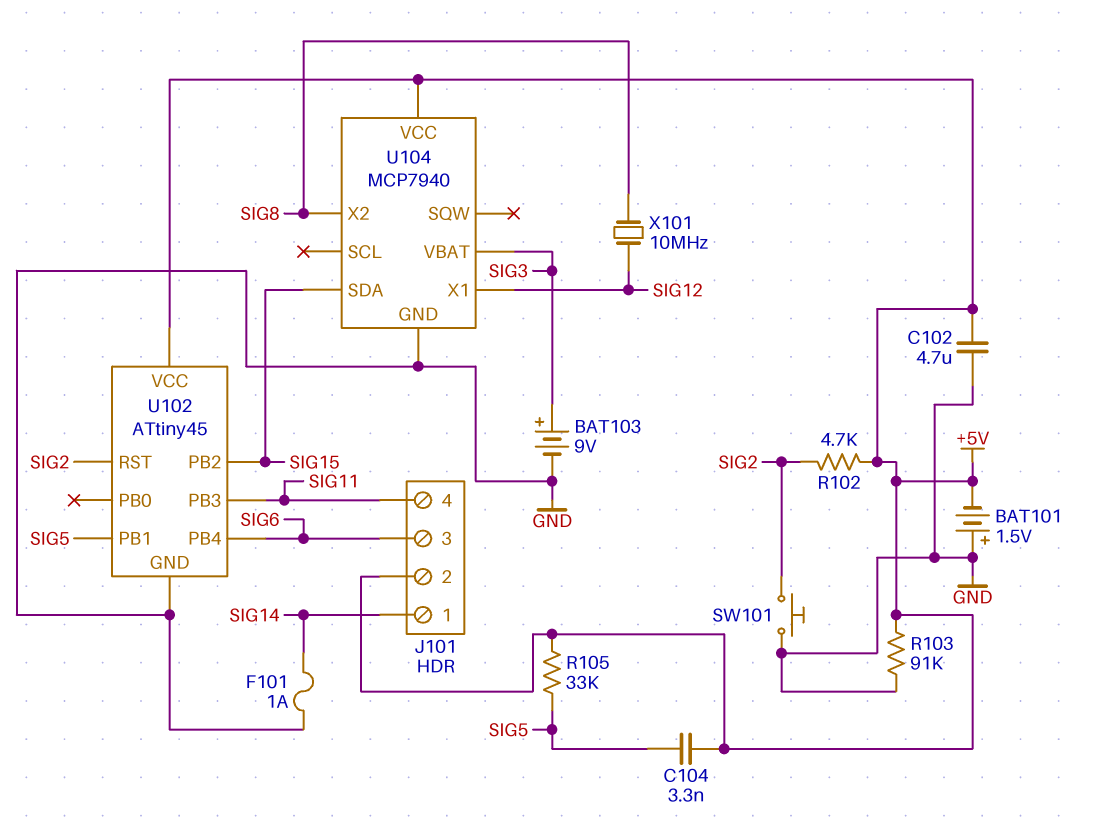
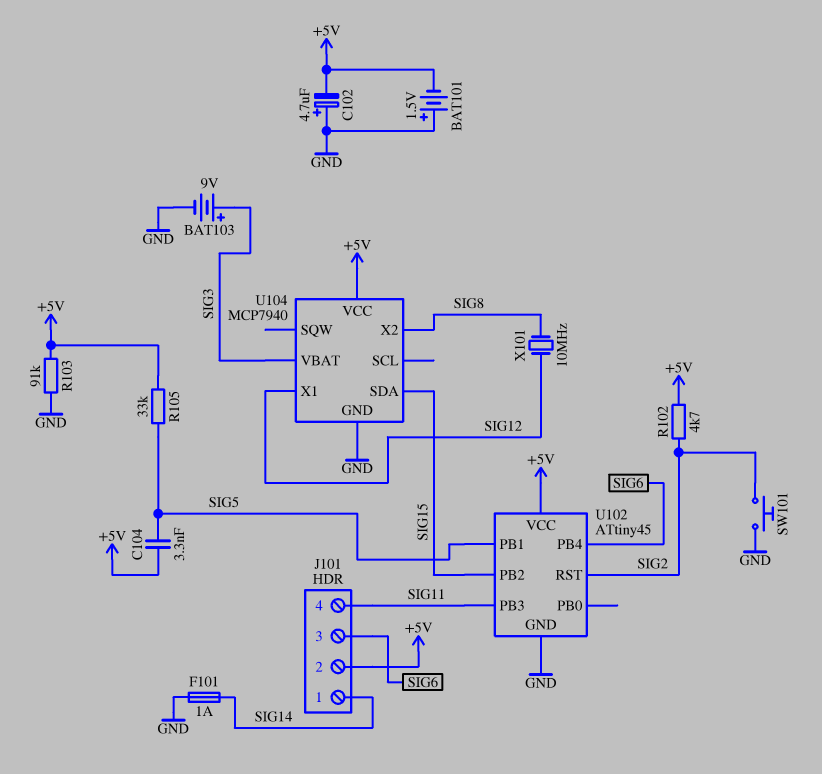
C102: 4.7uF (+5V, GND) -> 4.7uF (plus GND, minus +5V)

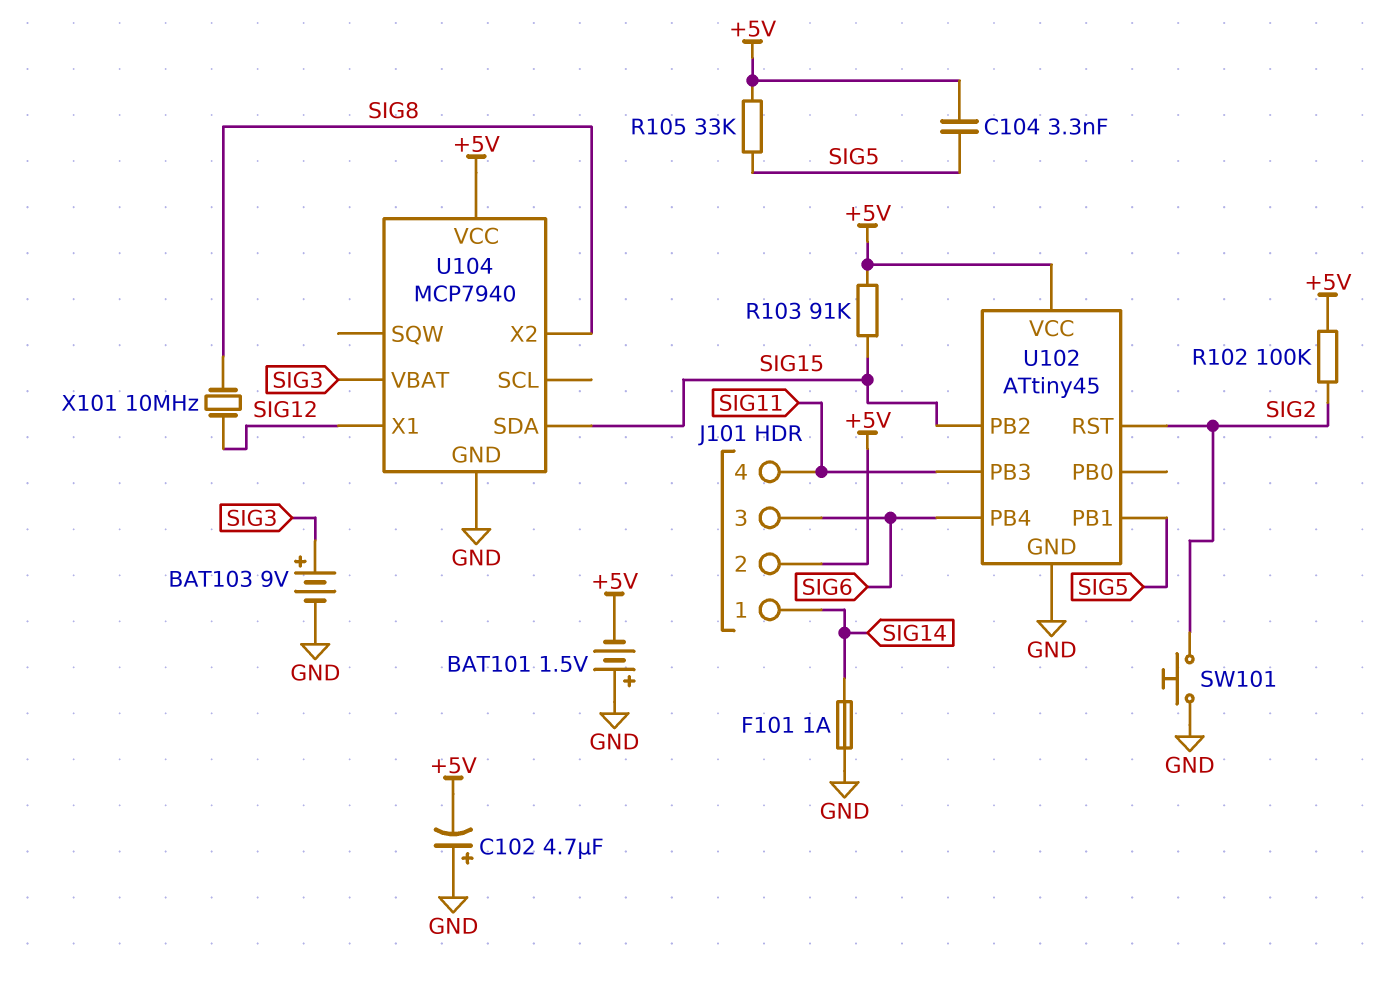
R102: 4.7k (+5V, SIG2) -> 100k (+5V, SIG2)
R103: 91k (+5V, GND) -> 91k (+5V, SIG15)

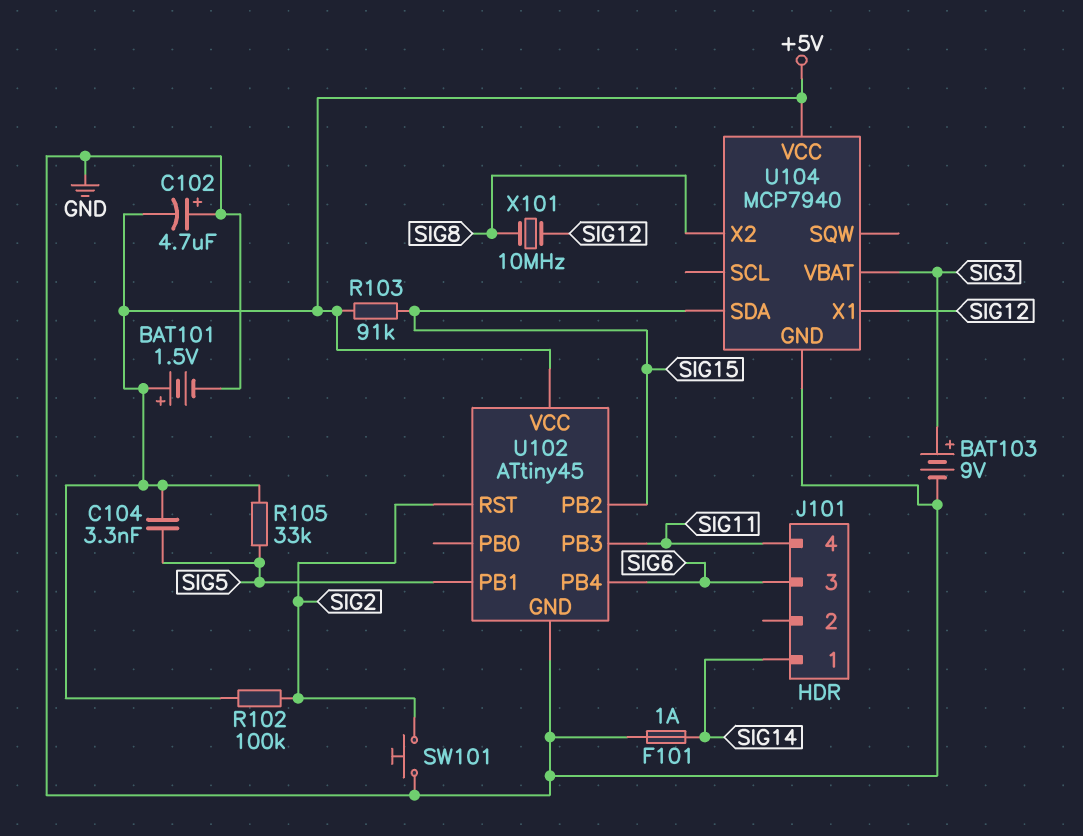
BAT101: 1.5V (plus GND, minus +5V) -> 1.5V (plus +5V, minus GND)
J101 pin 2: +5V -> none

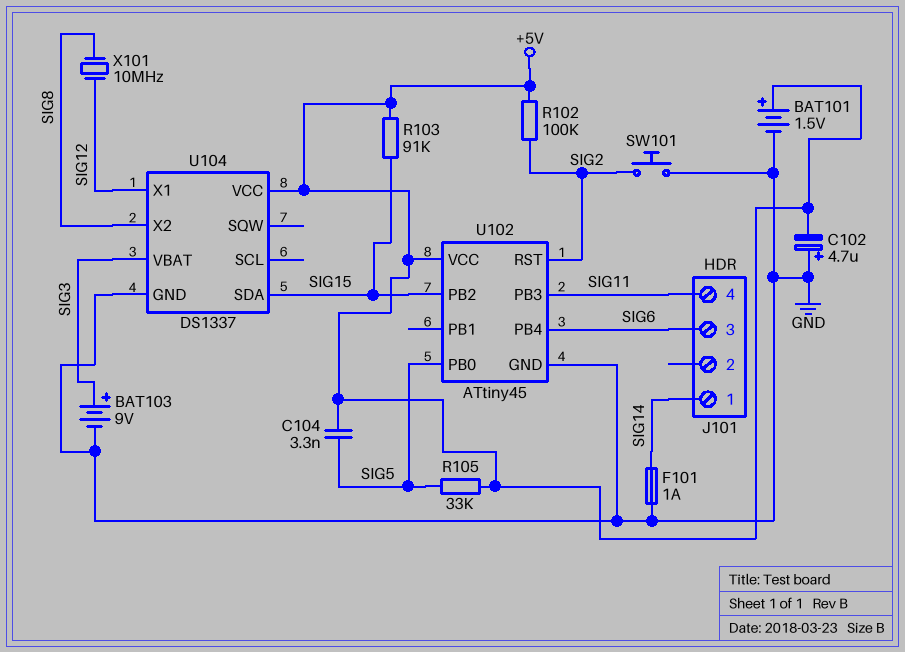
U102 pin PB0: none -> SIG5
U102 pin PB1: SIG5 -> none
U104: MCP7940 -> DS1337

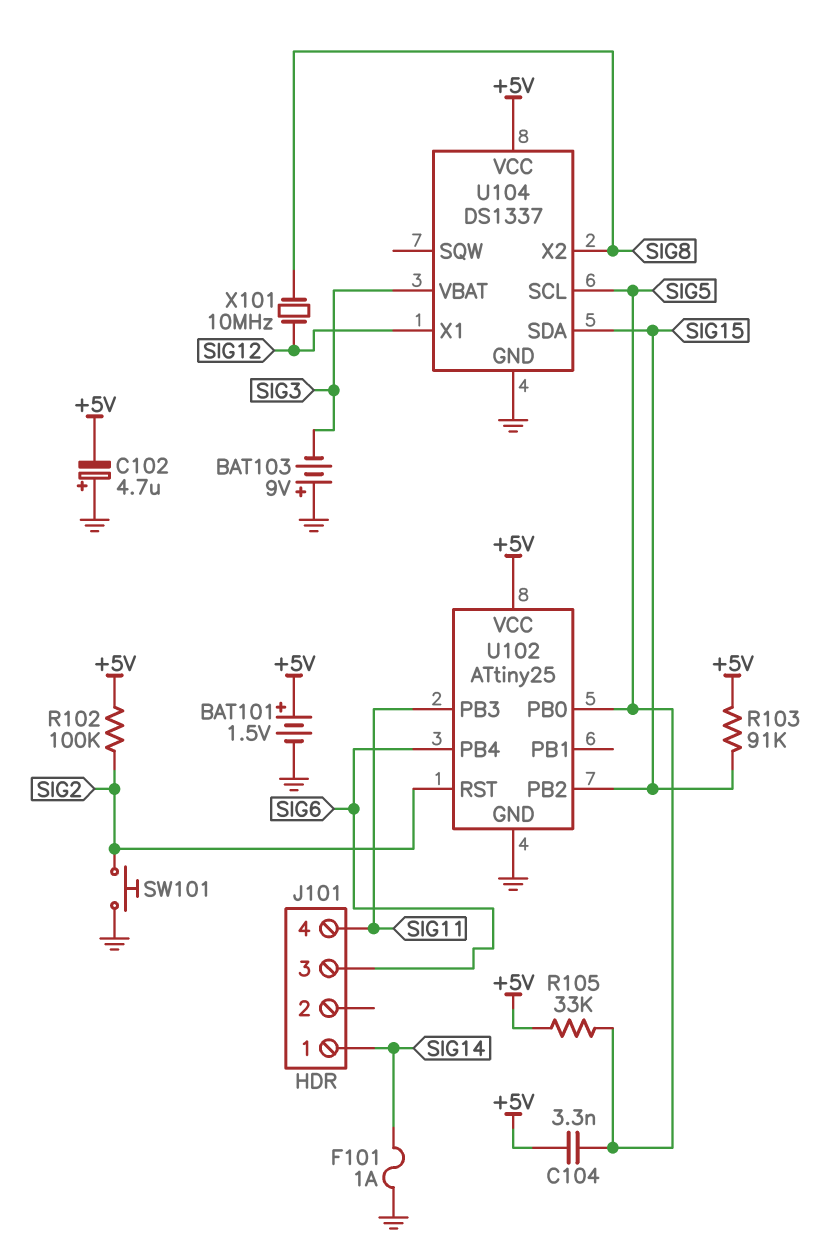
BAT103: 9V (plus SIG3, minus GND) -> 9V (plus GND, minus SIG3)
U102: ATtiny45 -> ATtiny25
U104 pin SCL: none -> SIG5

